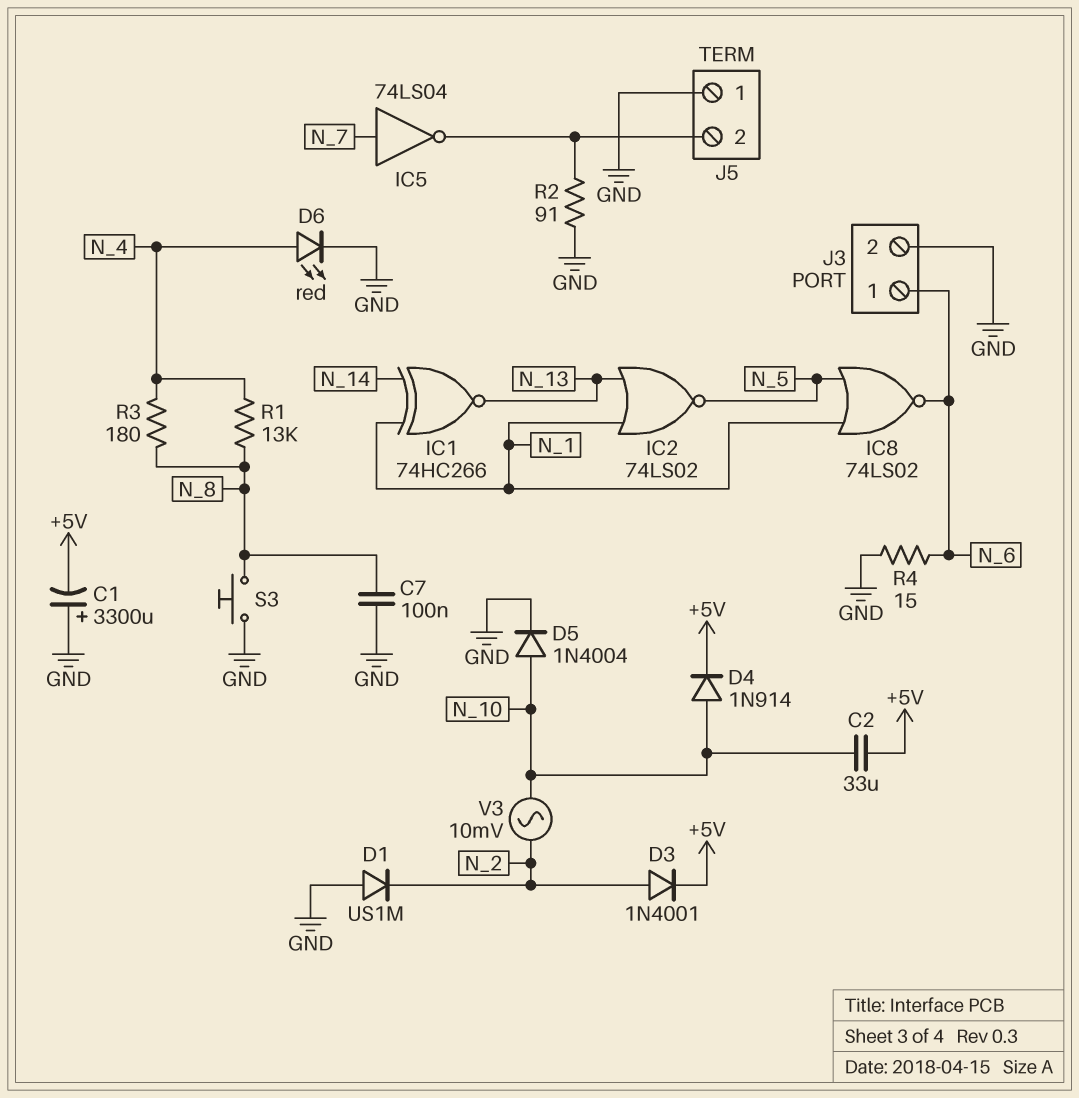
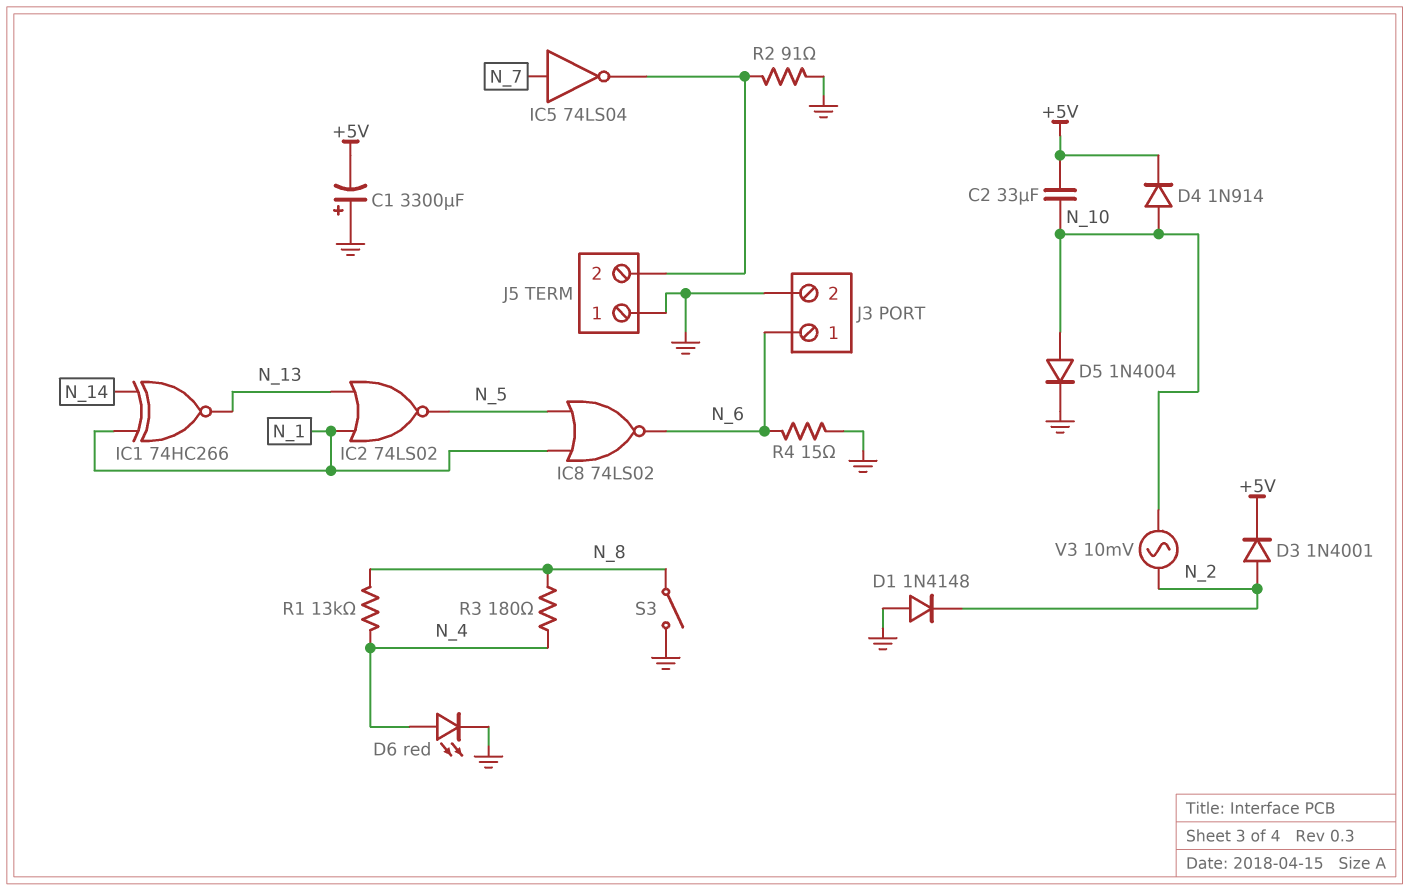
C7: 100nF (GND, N_8) -> none
D1: diode US1M (A GND, K N_2) -> diode 1N4148 (A GND, K N_2)
S3: button (GND, N_8) -> switch (GND, N_8)

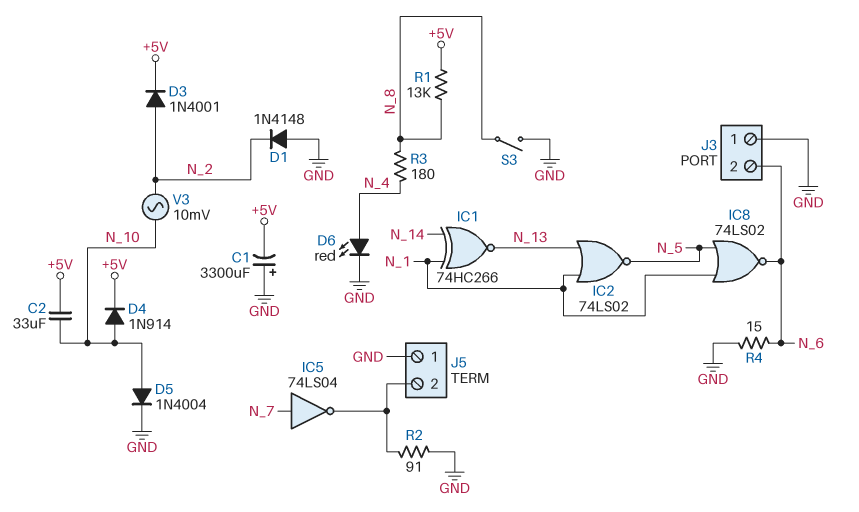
J3 pin 1: N_6 -> GND
J3 pin 2: GND -> N_6
R1: 13k (N_4, N_8) -> 13k (+5V, N_8)

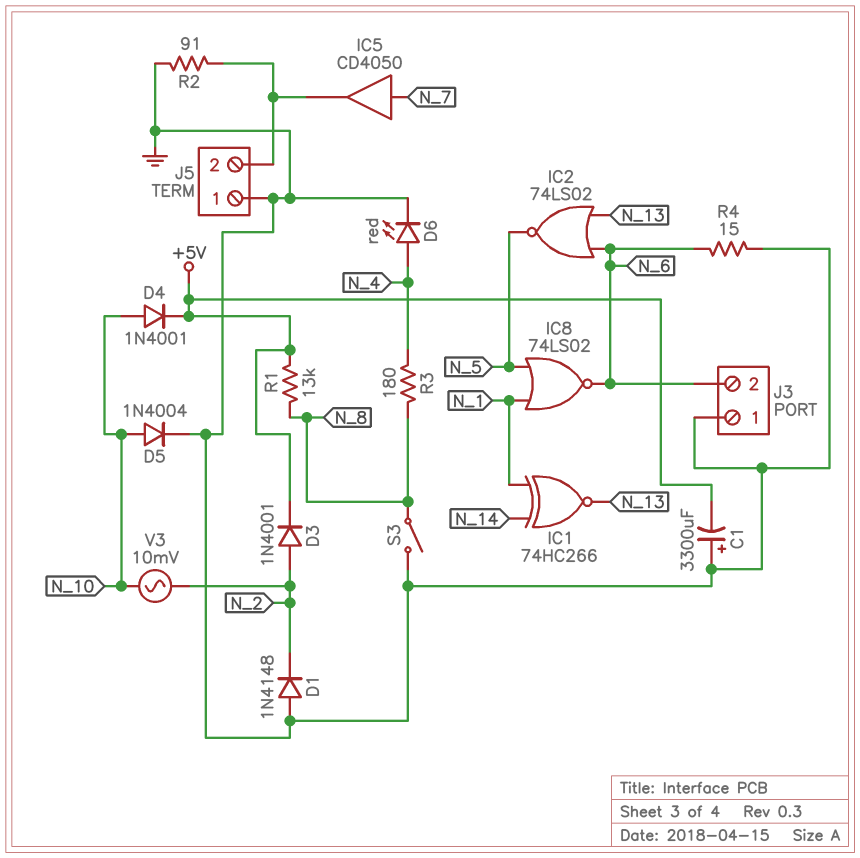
C2: 33uF (+5V, N_10) -> none
D4: diode 1N914 (A N_10, K +5V) -> diode 1N4001 (A N_10, K +5V)
IC2: NOR 74LS02 (in N_1, in N_13, out N_5) -> NOR 74LS02 (in N_6, in N_13, out N_5)
IC5: NOT 74LS04 (in N_7, out J5/2) -> buffer CD4050 (in N_7, out J5/2)

